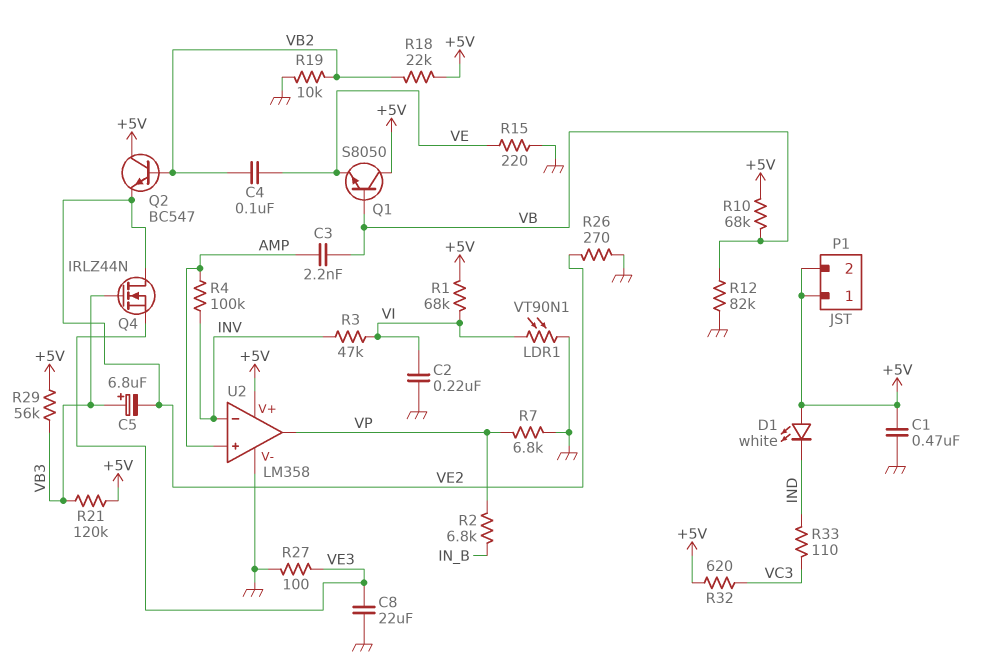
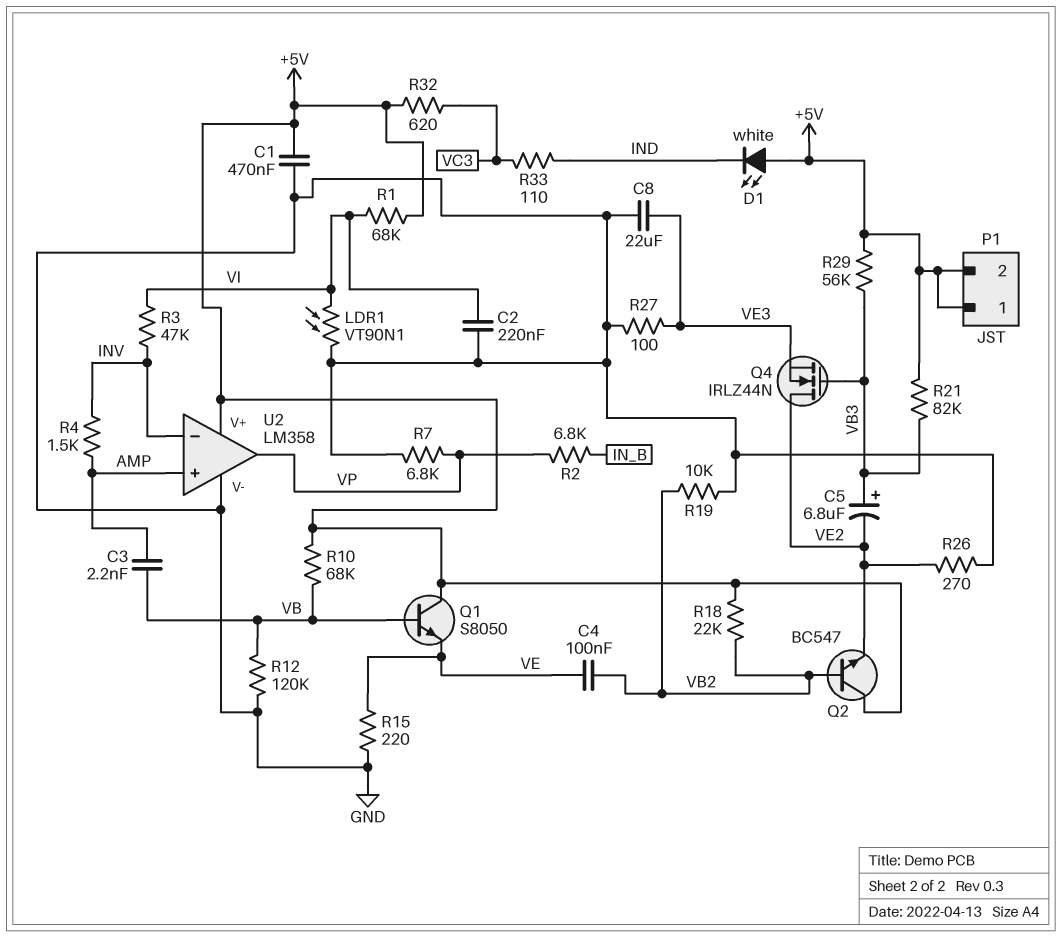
R4: 100k (AMP, INV) -> 1.5k (AMP, INV)
R12: 82k (GND, VB) -> 120k (GND, VB)
R21: 120k (+5V, VB3) -> 82k (+5V, VB3)

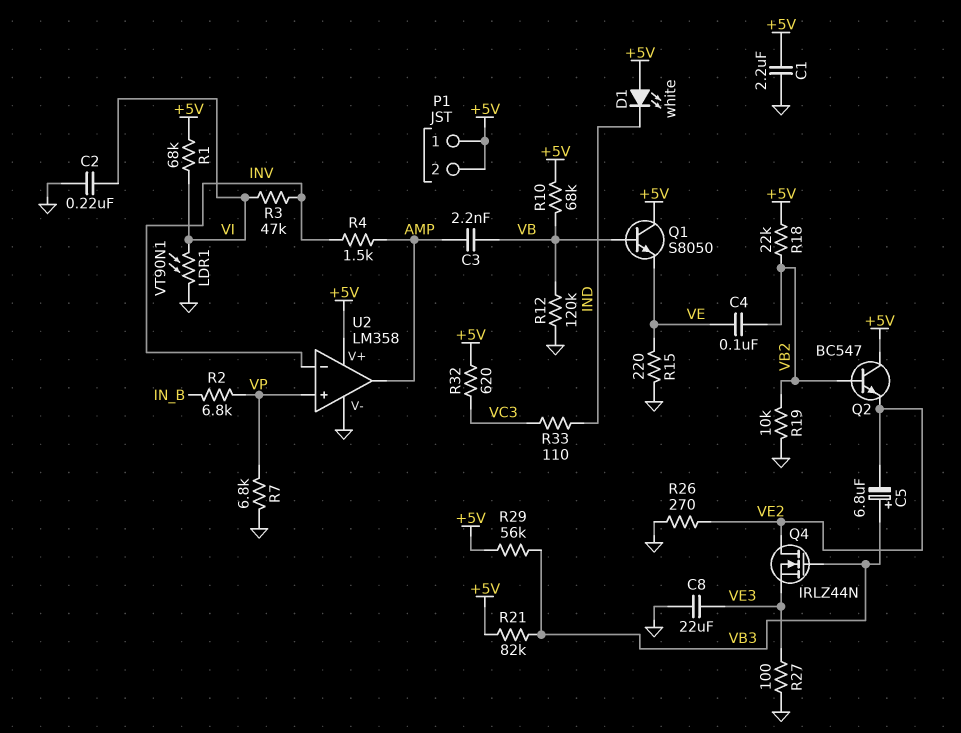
C1: 470nF (+5V, GND) -> 2.2uF (+5V, GND)
U2 pin in+: AMP -> VP
U2 pin out: VP -> AMP

